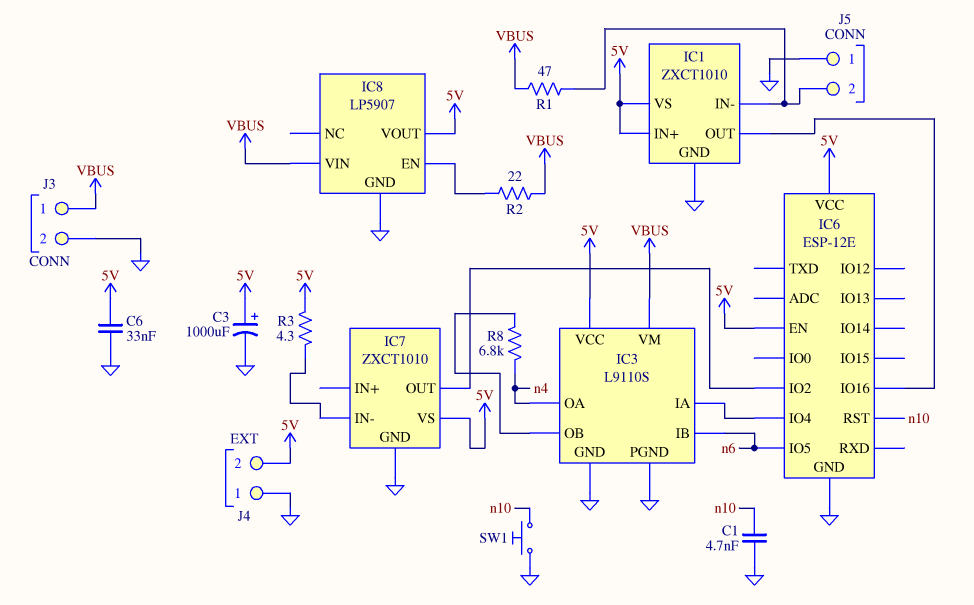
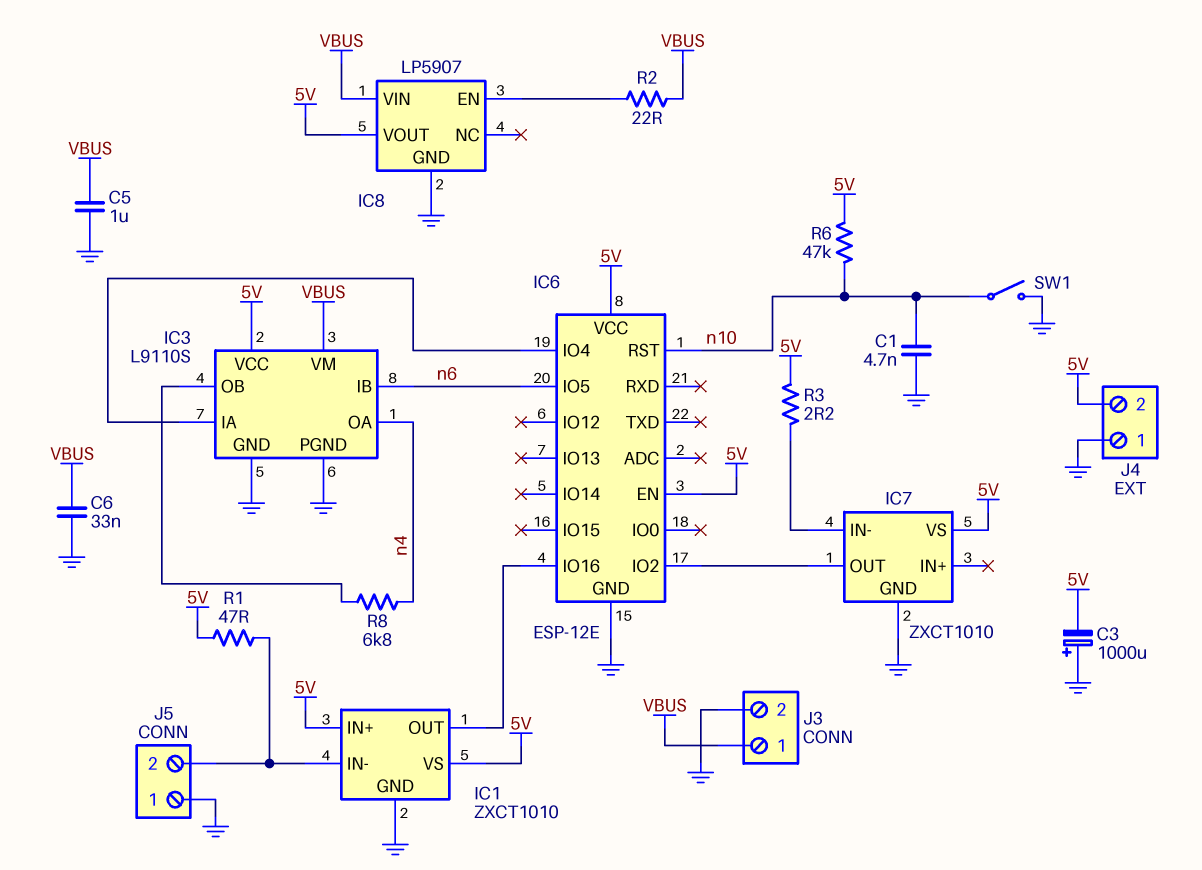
C3: 1000uF (plus 5V, minus GND) -> 1000uF (plus GND, minus 5V)
C5: none -> 1uF (GND, VBUS)
C6: 33nF (5V, GND) -> 33nF (GND, VBUS)
R1: 47 (IC1/IN-, VBUS) -> 47 (5V, IC1/IN-)
R3: 4.3 (5V, IC7/IN-) -> 2.2 (5V, IC7/IN-)
R6: none -> 47k (5V, n10)
SW1: button (GND, n10) -> switch (GND, n10)

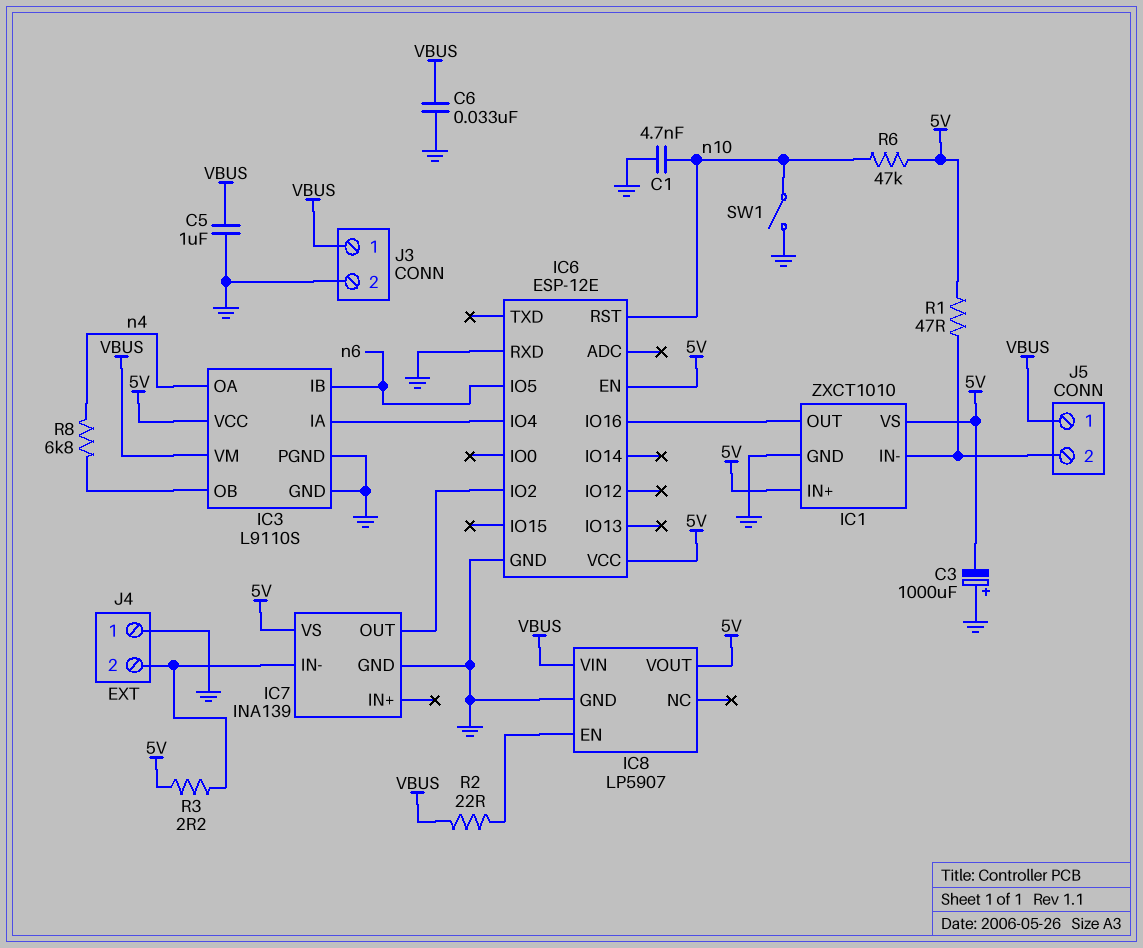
IC6 pin RXD: none -> GND
IC7: ZXCT1010 -> INA139
J4 pin 2: 5V -> IC7/IN-
J5 pin 1: GND -> VBUS

